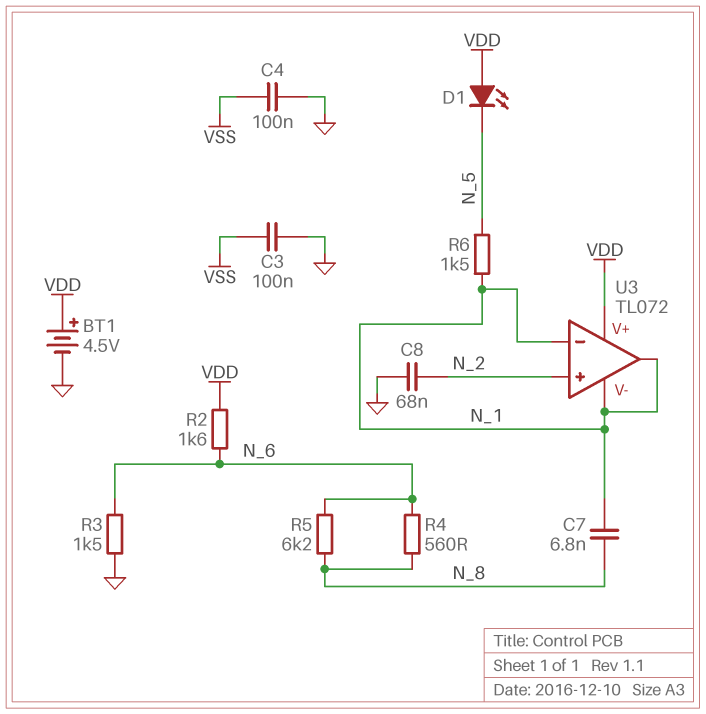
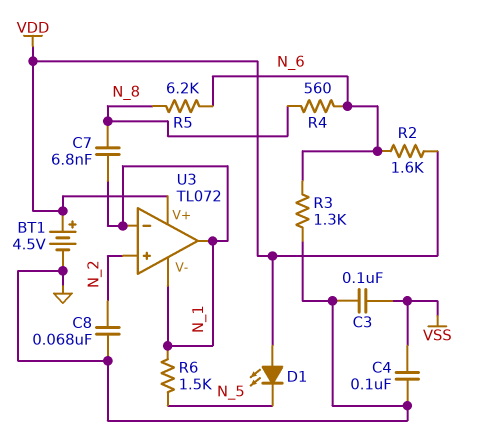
R3: 1.5k (GND, N_6) -> 1.3k (GND, N_6)

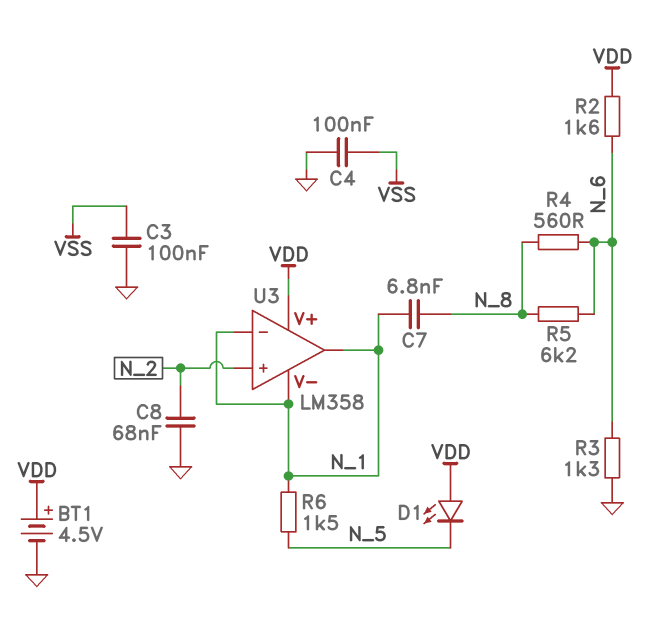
U3: TL072 -> LM358

